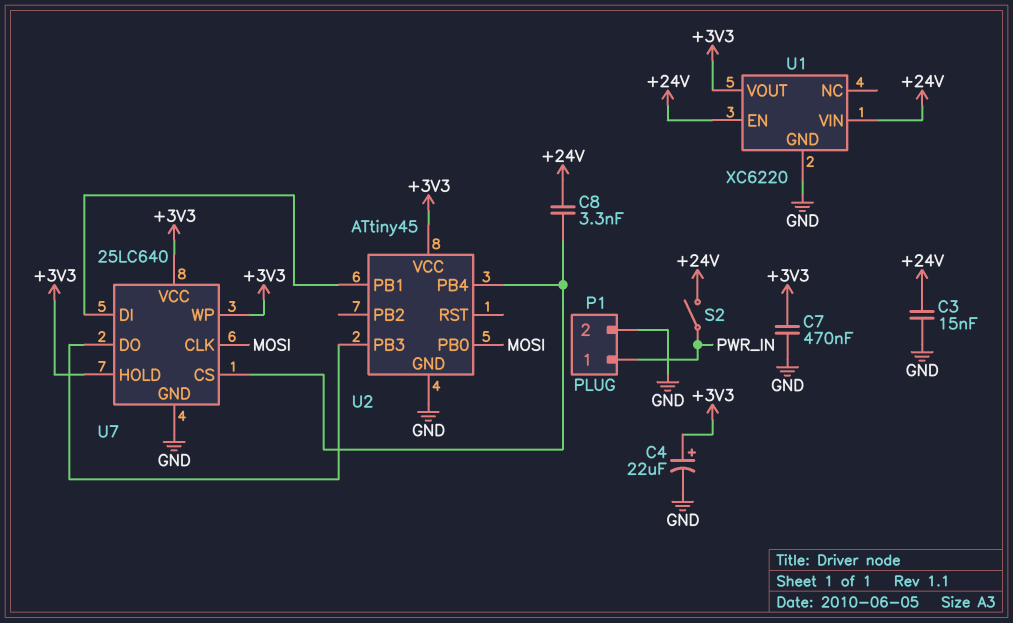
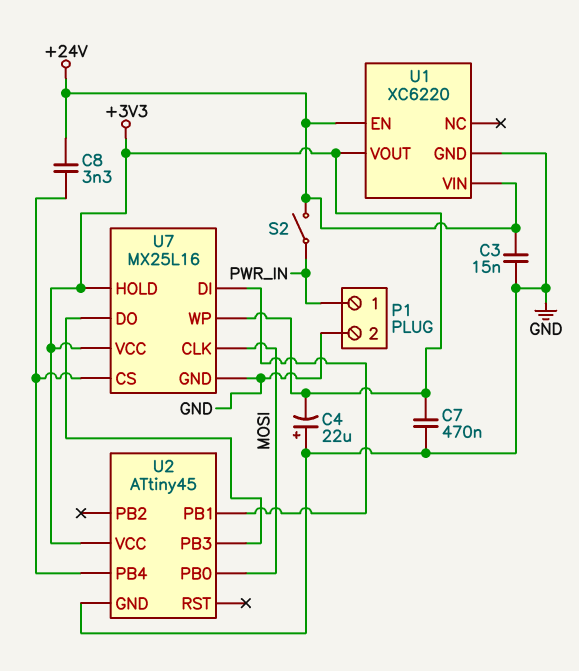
C4: 22uF (plus +3V3, minus GND) -> 22uF (plus GND, minus +3V3)
U7: 25LC640 -> MX25L16

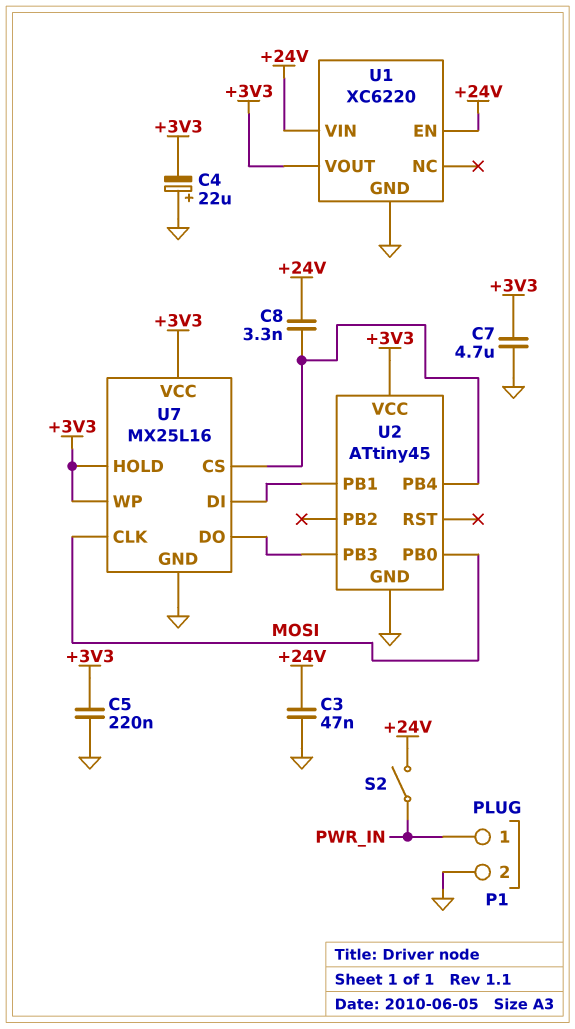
C3: 15nF (+24V, GND) -> 47nF (+24V, GND)
C5: none -> 220nF (+3V3, GND)
C7: 470nF (+3V3, GND) -> 4.7uF (+3V3, GND)

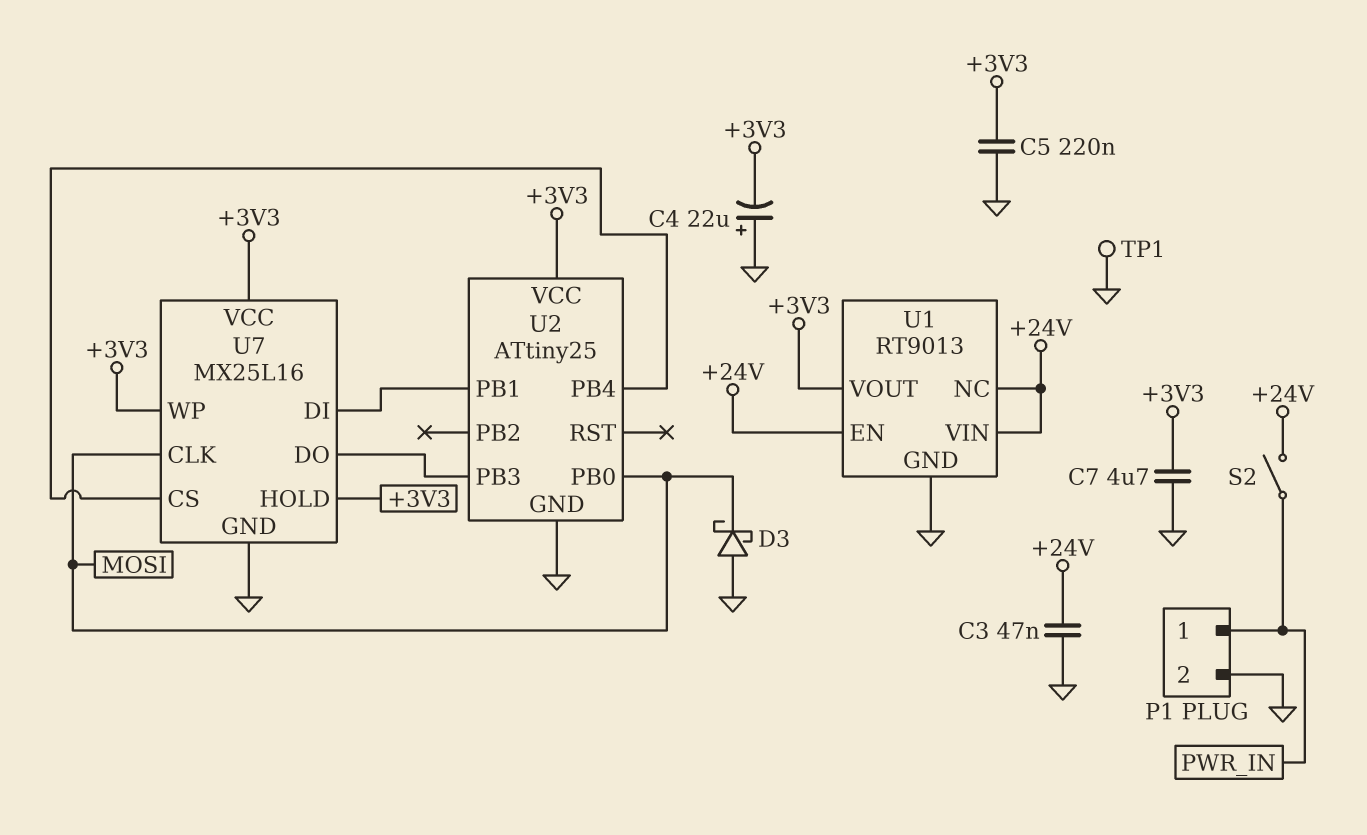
C8: 3.3nF (+24V, U2/PB4) -> none
D3: none -> schottky (A GND, K MOSI)
TP1: none -> test point (GND)
U1: XC6220 -> RT9013
U1 pin NC: none -> +24V
U2: ATtiny45 -> ATtiny25

